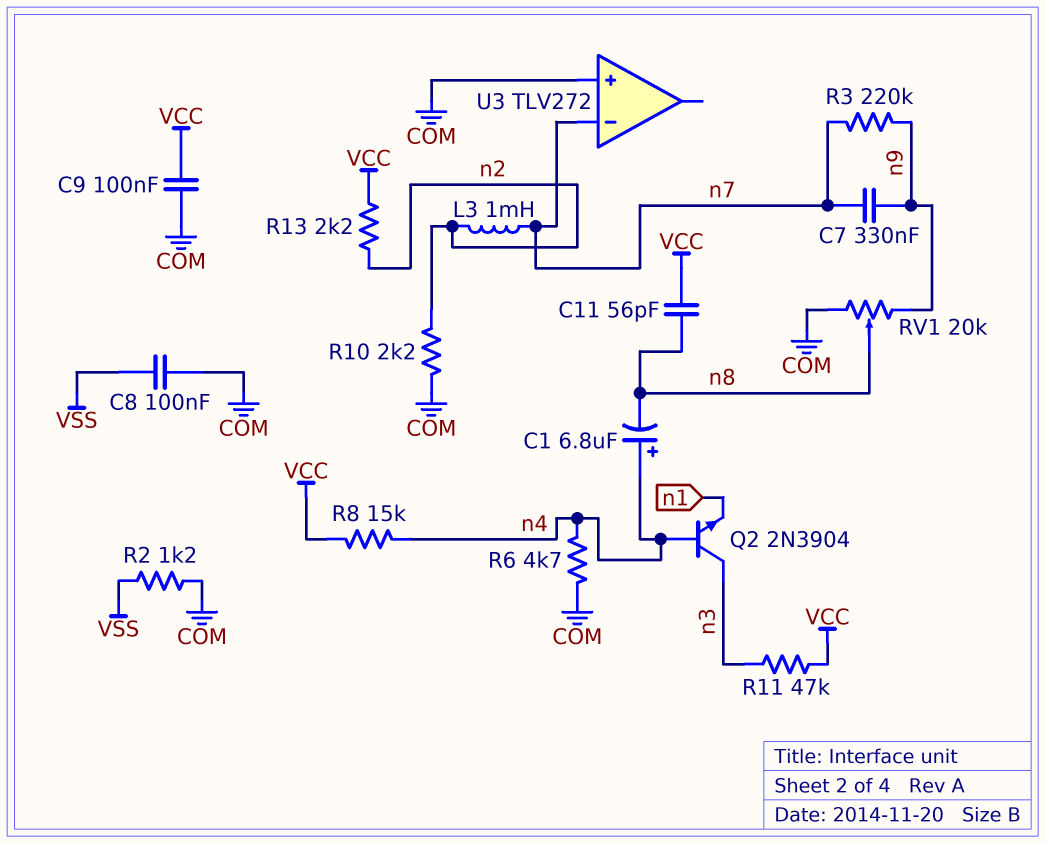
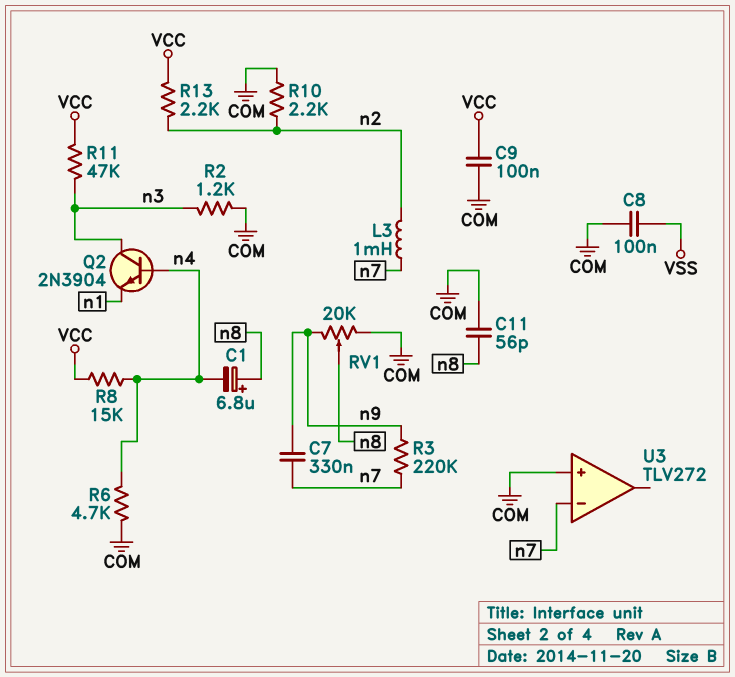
C1: 6.8uF (plus n4, minus n8) -> 6.8uF (plus n8, minus n4)
C11: 56pF (VCC, n8) -> 56pF (COM, n8)
R2: 1.2k (COM, VSS) -> 1.2k (COM, n3)

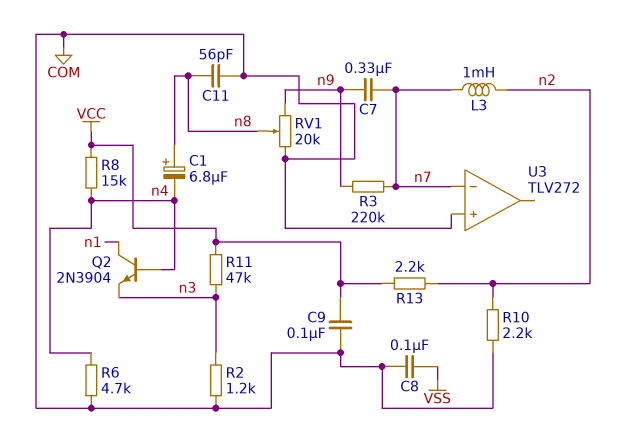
Q2: NPN 2N3904 (B n4, C n3, E n1) -> NPN 2N3904 (B n4, C n1, E n3)

